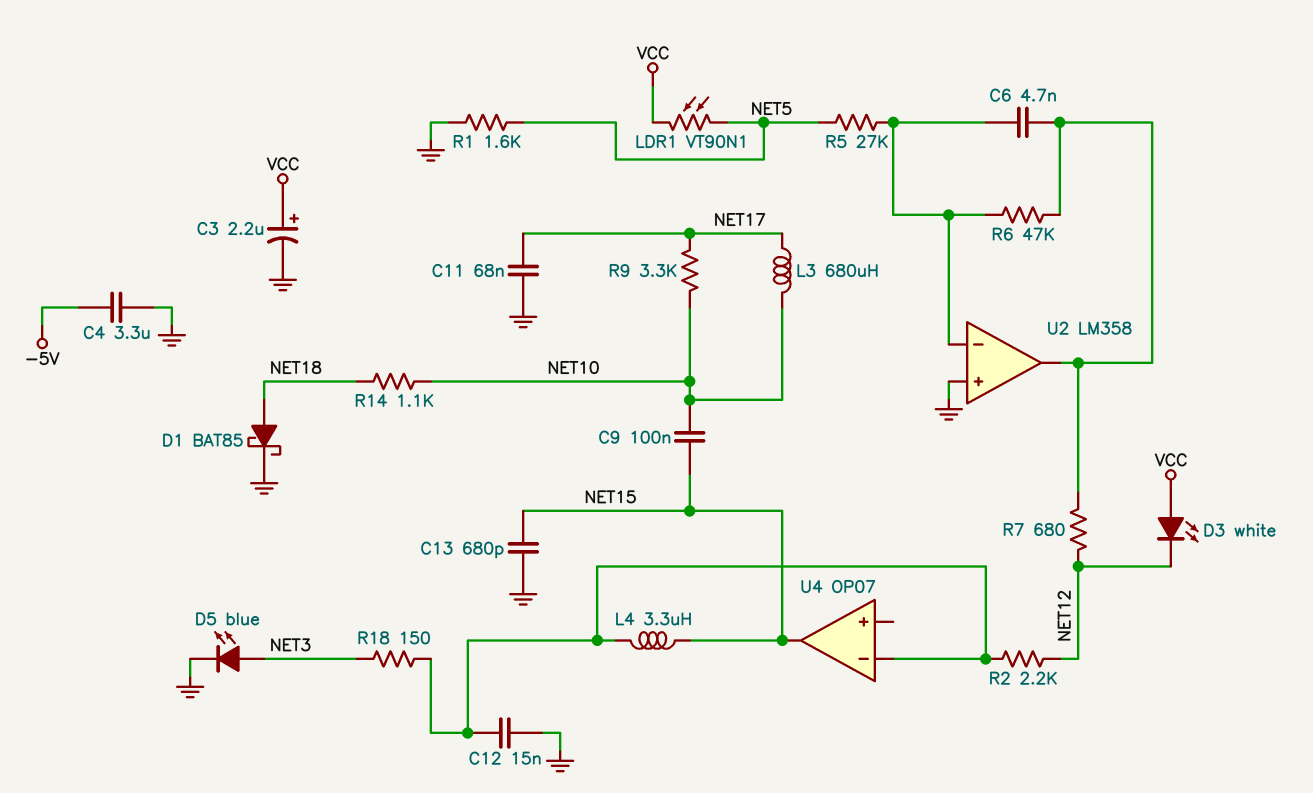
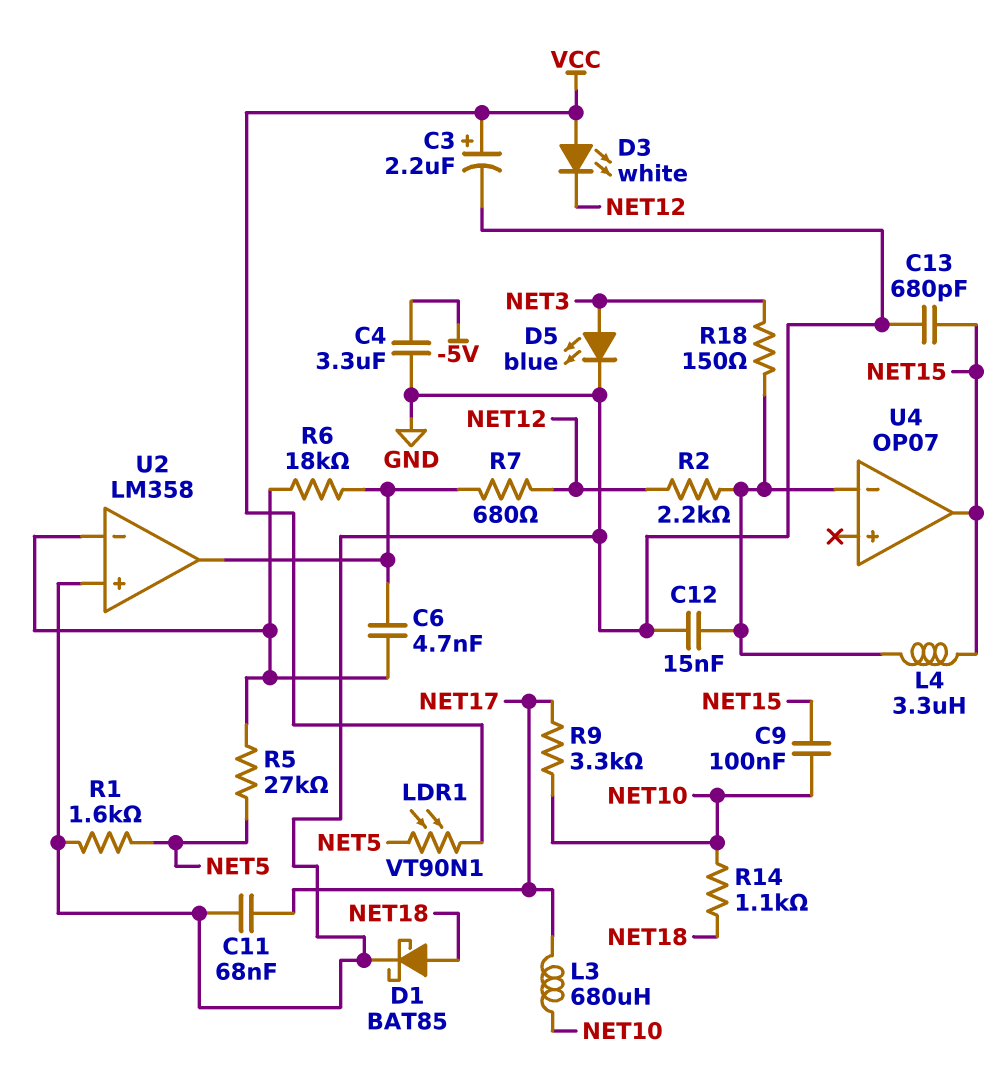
R6: 47k (U2/in-, U2/out) -> 18k (U2/in-, U2/out)

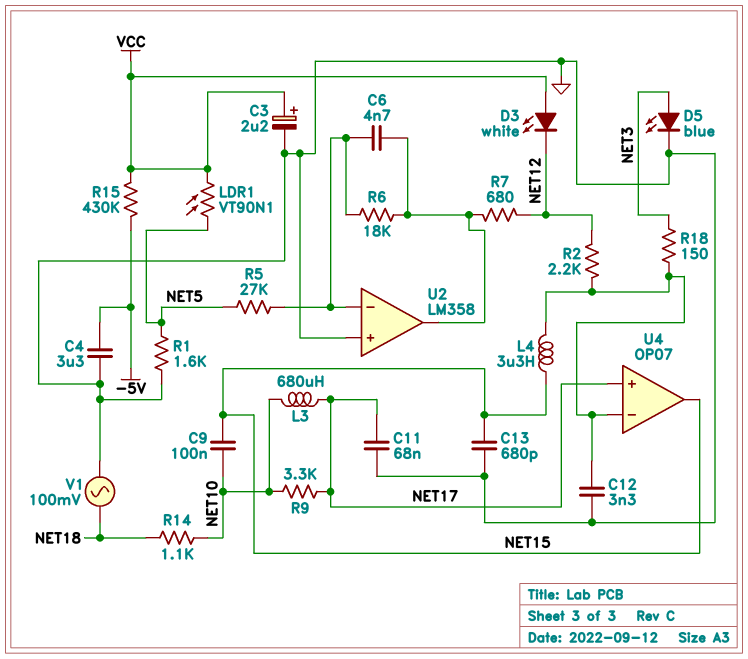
C12: 15nF (GND, U4/in-) -> 3.3nF (GND, U4/in-)
D1: schottky BAT85 (A NET18, K GND) -> none
R15: none -> 430k (-5V, VCC)
U4 pin in+: none -> NET17
V1: none -> AC 100mV (GND, NET18)

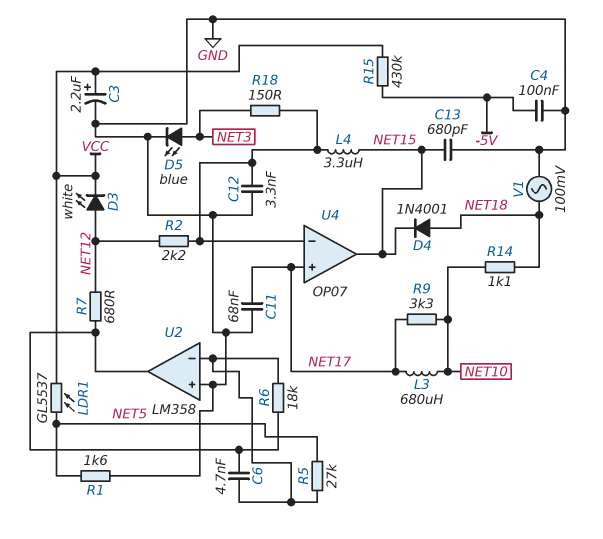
C4: 3.3uF (-5V, GND) -> 100nF (-5V, GND)
C9: 100nF (NET10, NET15) -> none
D3: LED white (A VCC, K NET12) -> LED white (A NET12, K VCC)
D4: none -> diode 1N4001 (A NET18, K NET15)
LDR1: VT90N1 (NET5, VCC) -> GL5537 (NET5, VCC)

